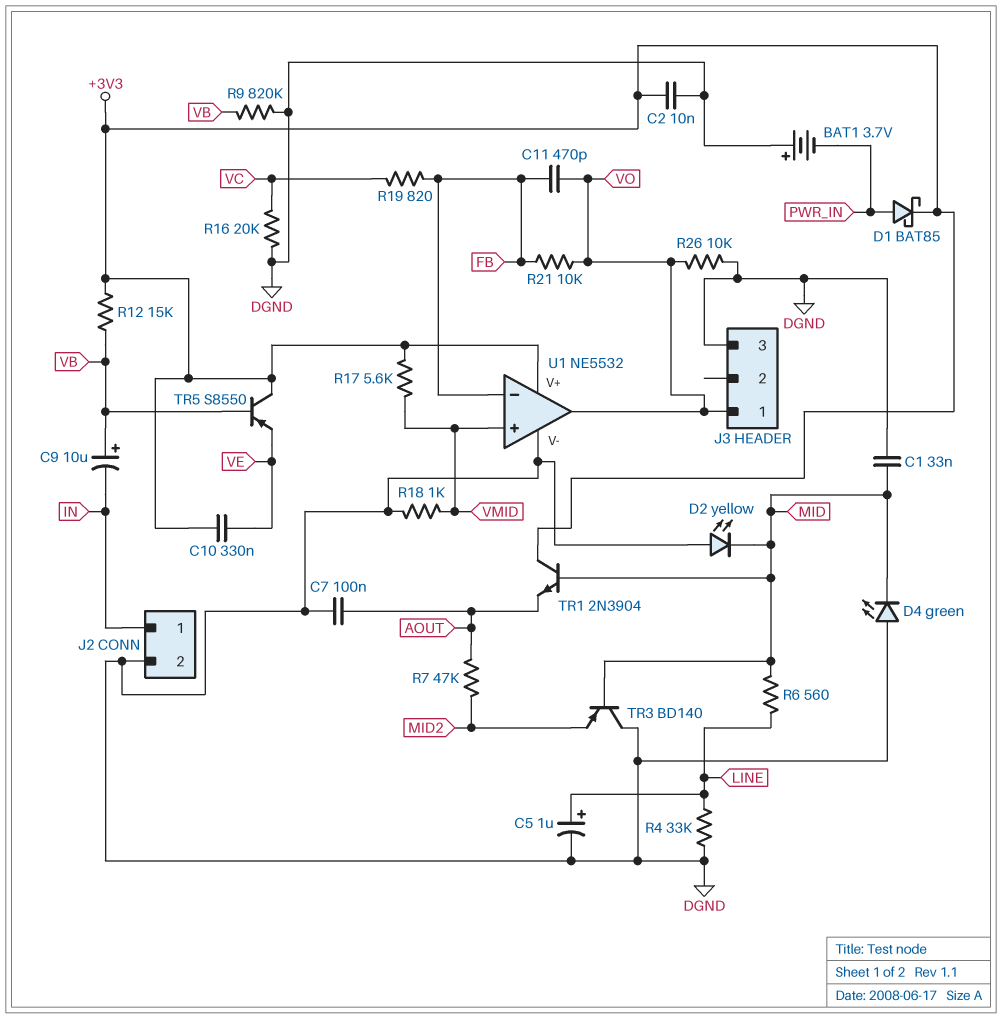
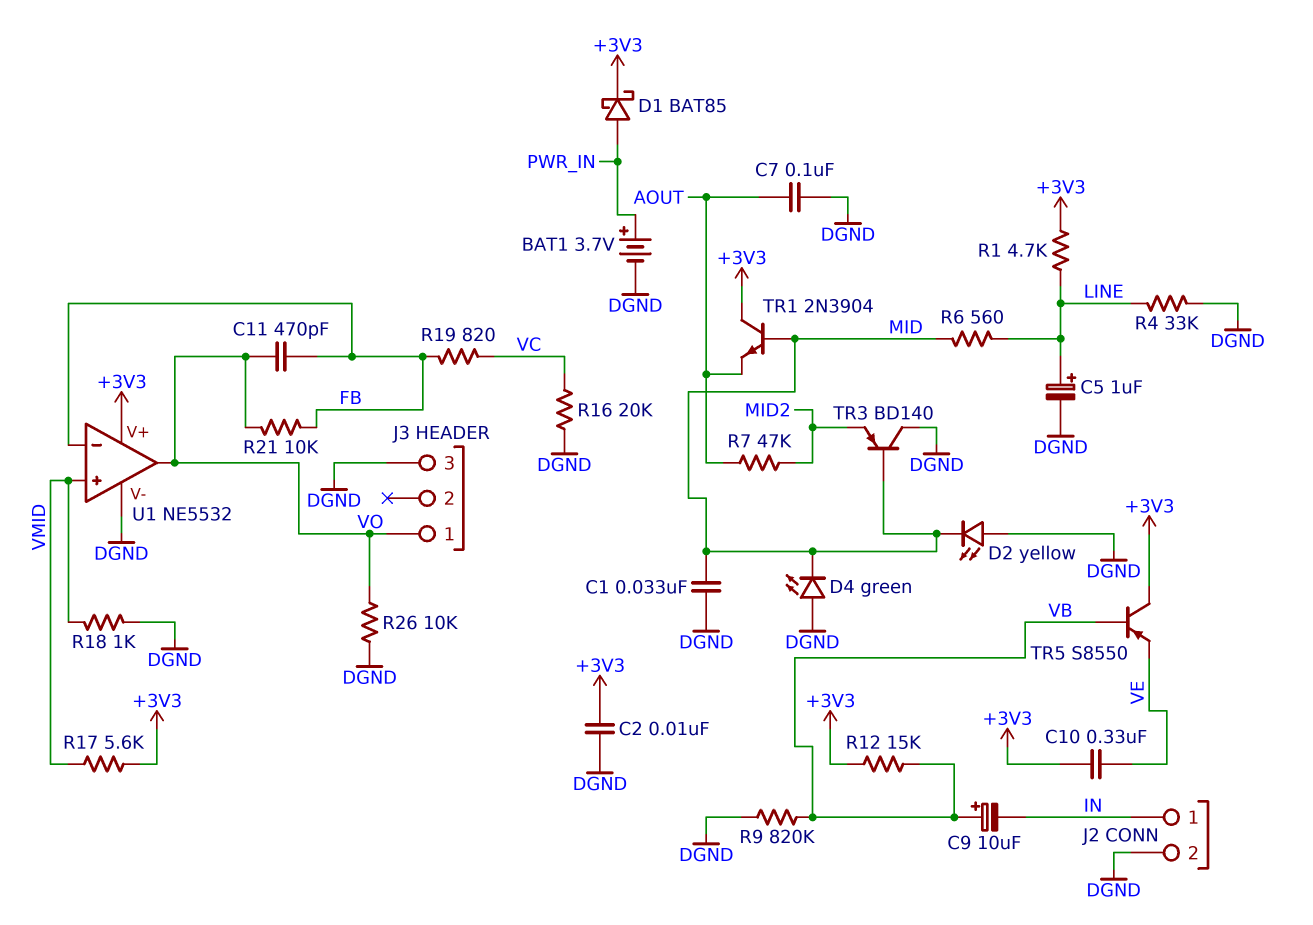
BAT1: 3.7V (plus DGND, minus PWR_IN) -> 3.7V (plus PWR_IN, minus DGND)
R1: none -> 4.7k (+3V3, LINE)

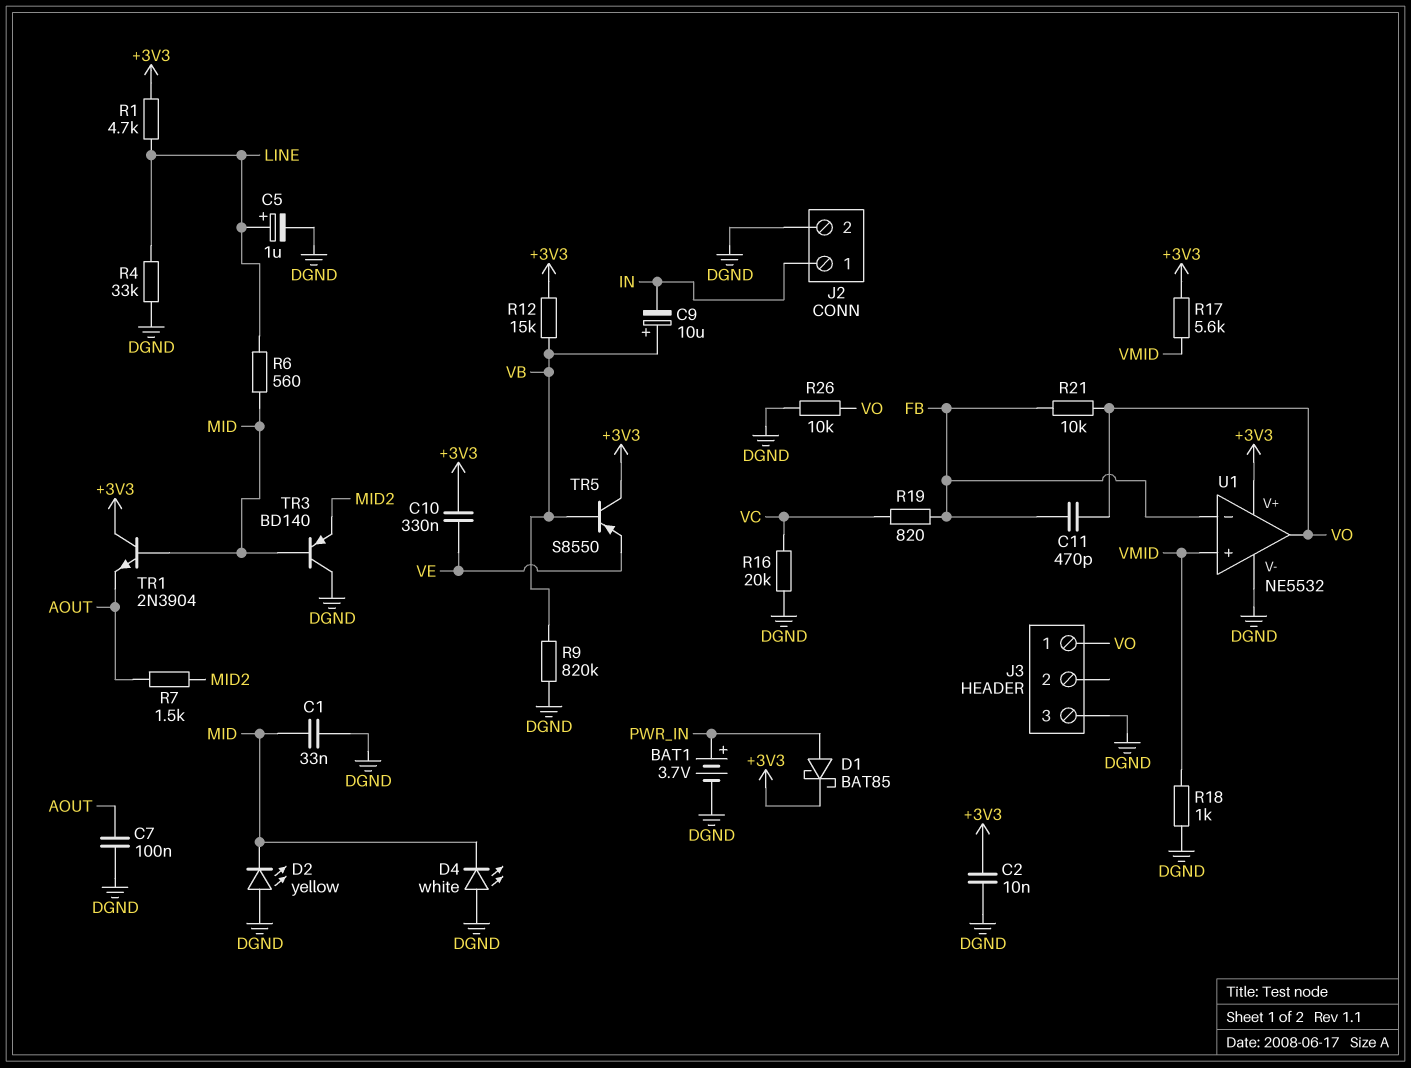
D4: LED green (A DGND, K MID) -> LED white (A DGND, K MID)
R7: 47k (AOUT, MID2) -> 1.5k (AOUT, MID2)

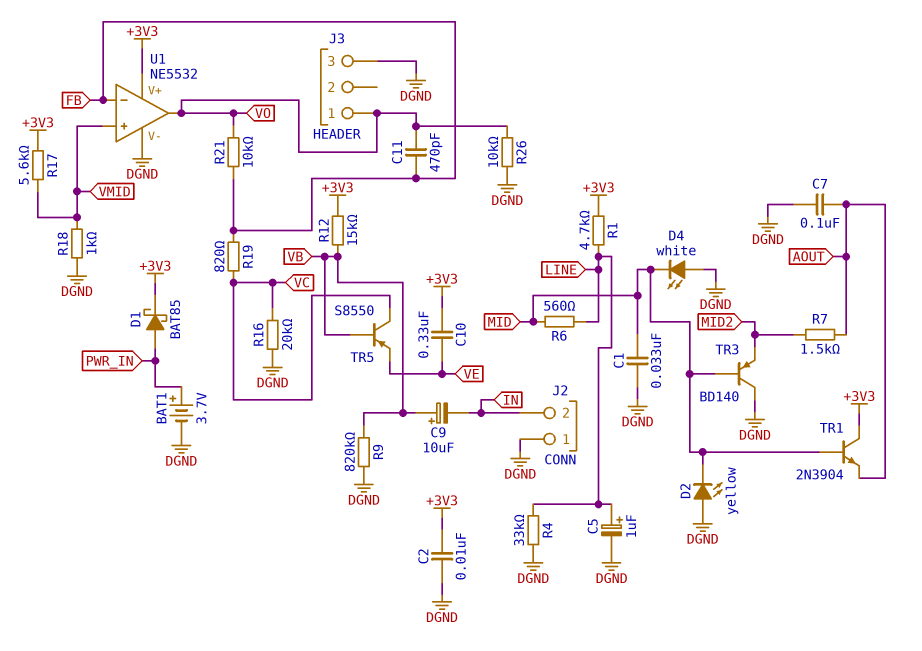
J2 pin 1: IN -> DGND
J2 pin 2: DGND -> IN
TR5: PNP S8550 (B VB, C +3V3, E VE) -> PNP S8550 (B VB, C VC, E VE)

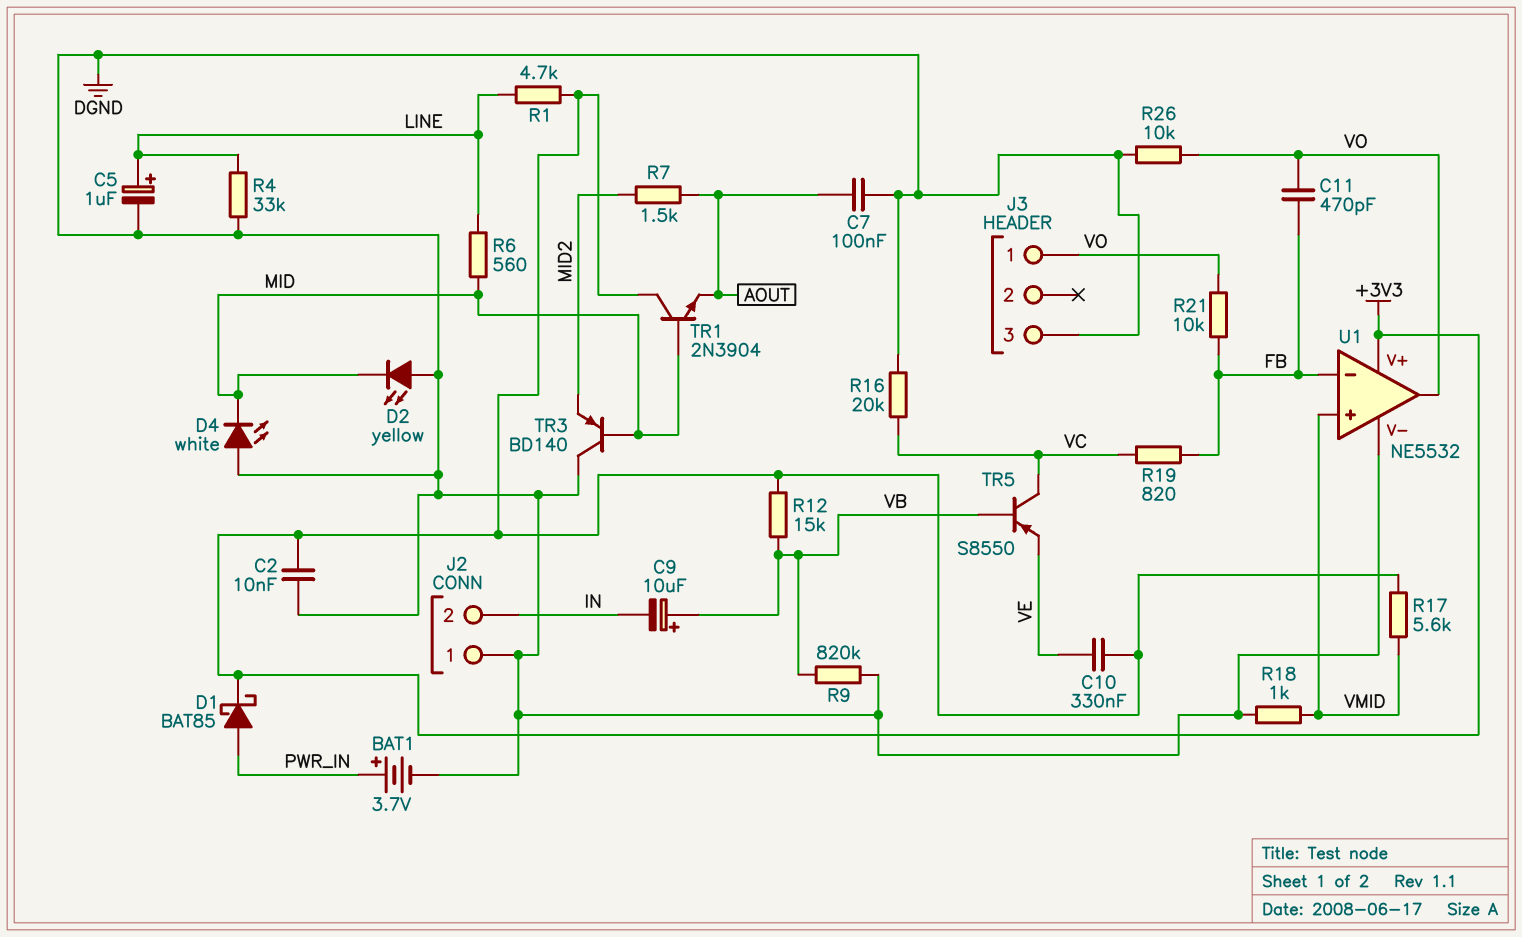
C1: 33nF (DGND, MID) -> none

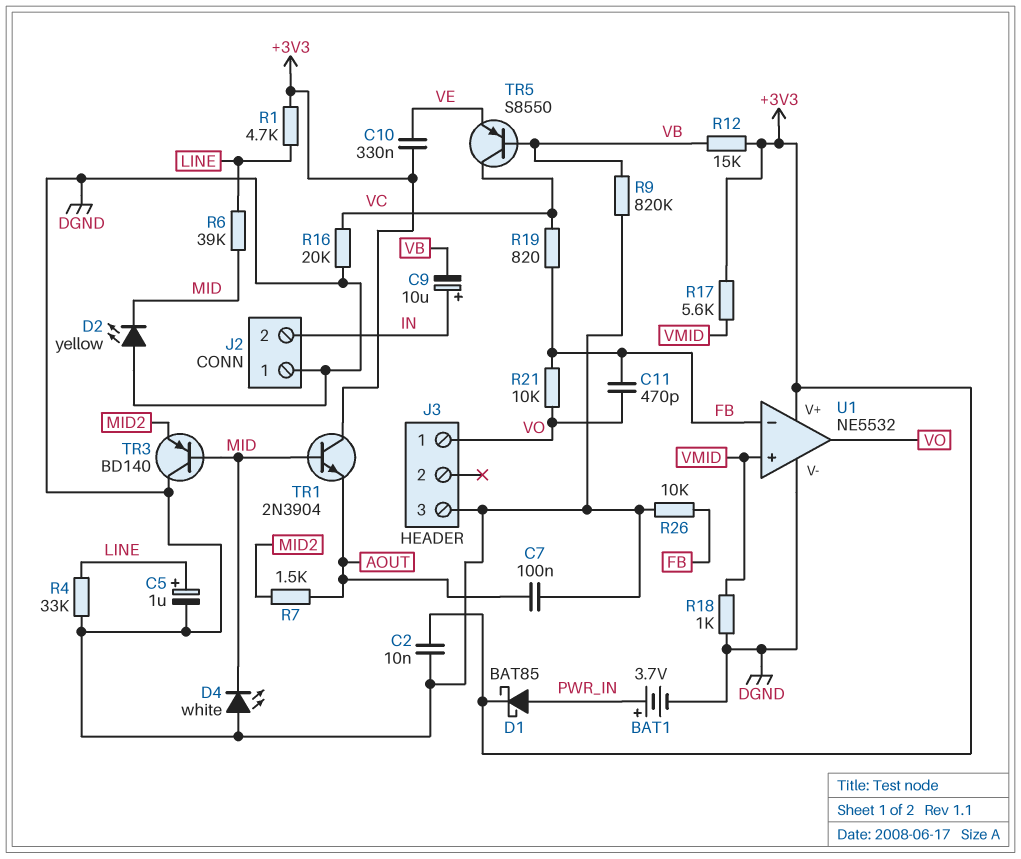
C9: 10uF (plus VB, minus IN) -> 10uF (plus IN, minus VB)
R6: 560 (LINE, MID) -> 39k (LINE, MID)
R26: 10k (DGND, VO) -> 10k (DGND, FB)

